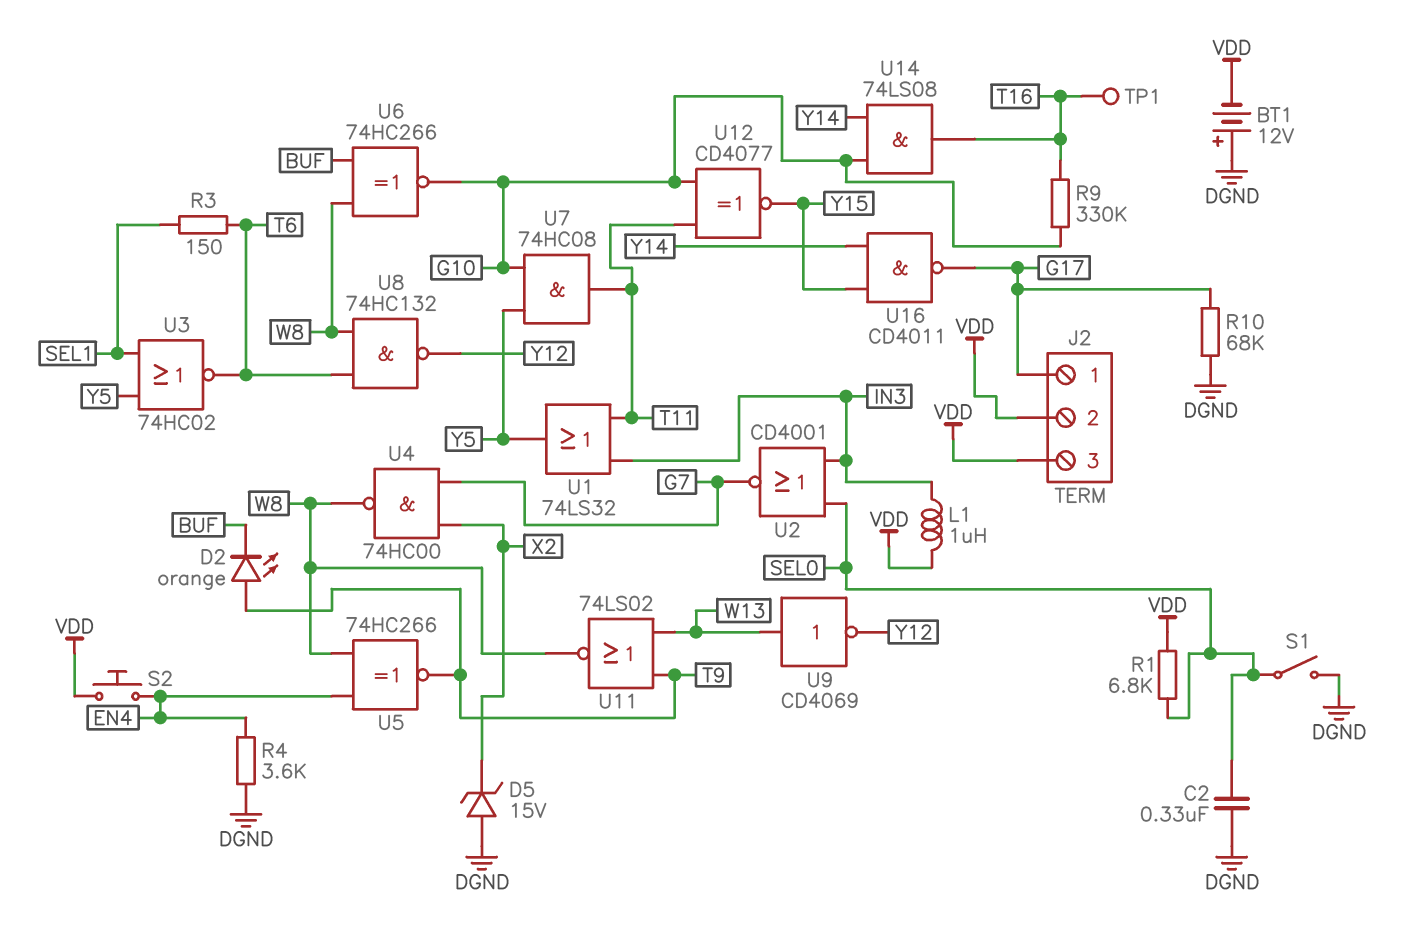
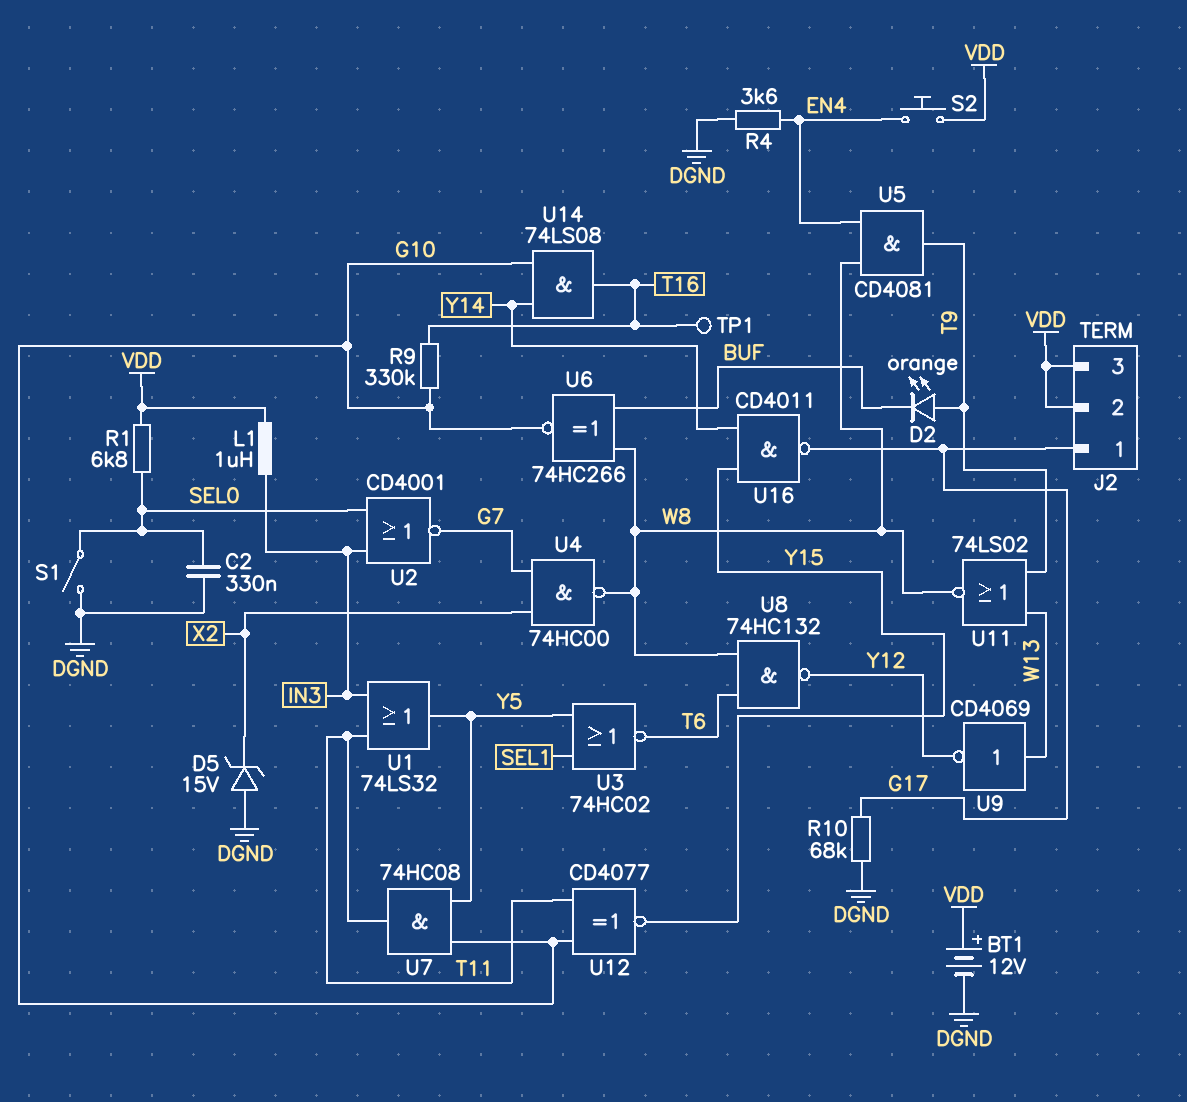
BT1: 12V (plus DGND, minus VDD) -> 12V (plus VDD, minus DGND)
R3: 150 (SEL1, T6) -> none
U5: XNOR 74HC266 (in EN4, in W8, out T9) -> AND CD4081 (in EN4, in W8, out T9)

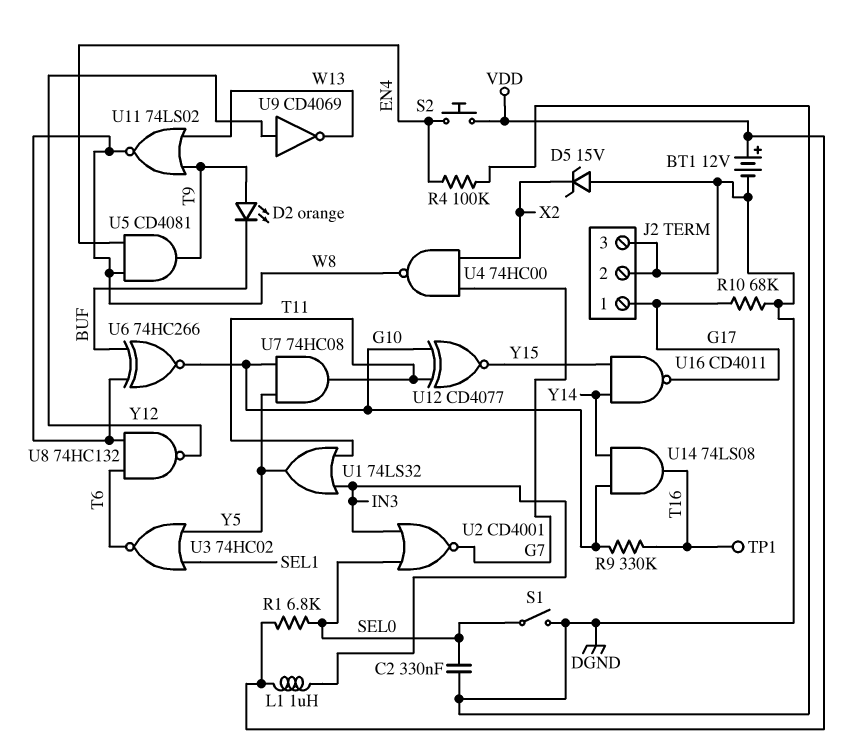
J2 pin 2: VDD -> DGND
J2 pin 3: VDD -> DGND
R4: 3.6k (DGND, EN4) -> 100k (DGND, EN4)
U9: NOT CD4069 (in W13, out Y12) -> NOT CD4069 (in Y12, out W13)

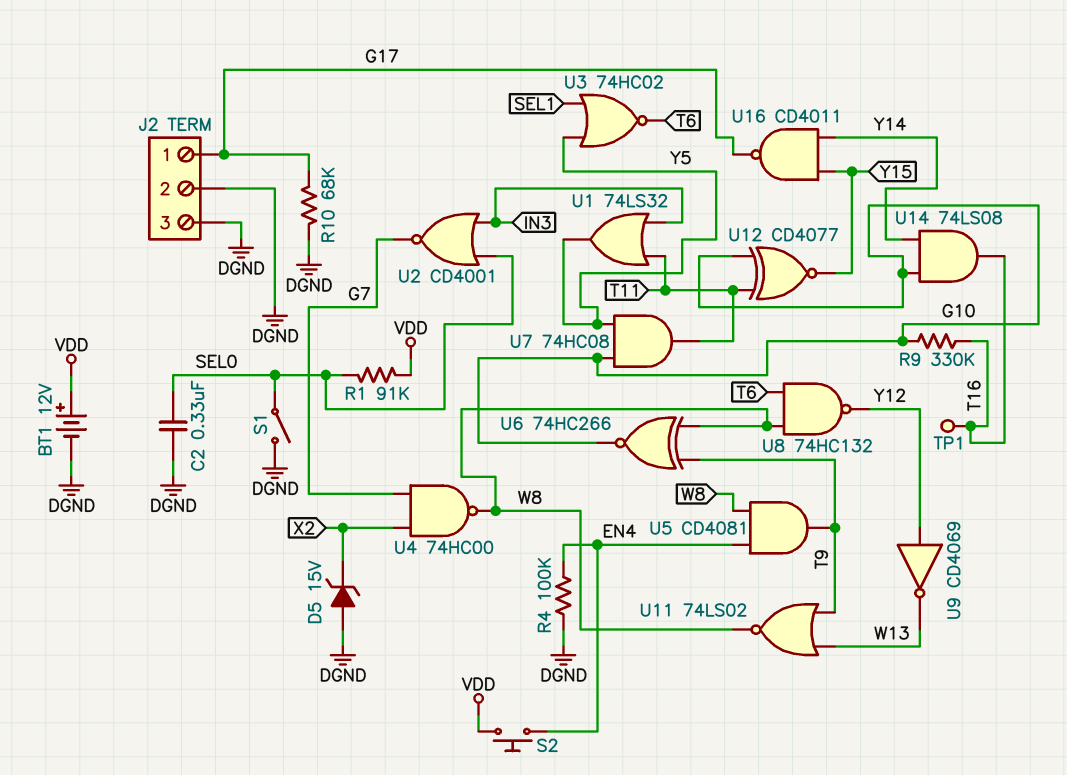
D2: LED orange (A T9, K BUF) -> none
L1: 1uH (IN3, VDD) -> none
R1: 6.8k (SEL0, VDD) -> 91k (SEL0, VDD)
U6: XNOR 74HC266 (in BUF, in W8, out G10) -> XNOR 74HC266 (in T9, in W8, out G10)

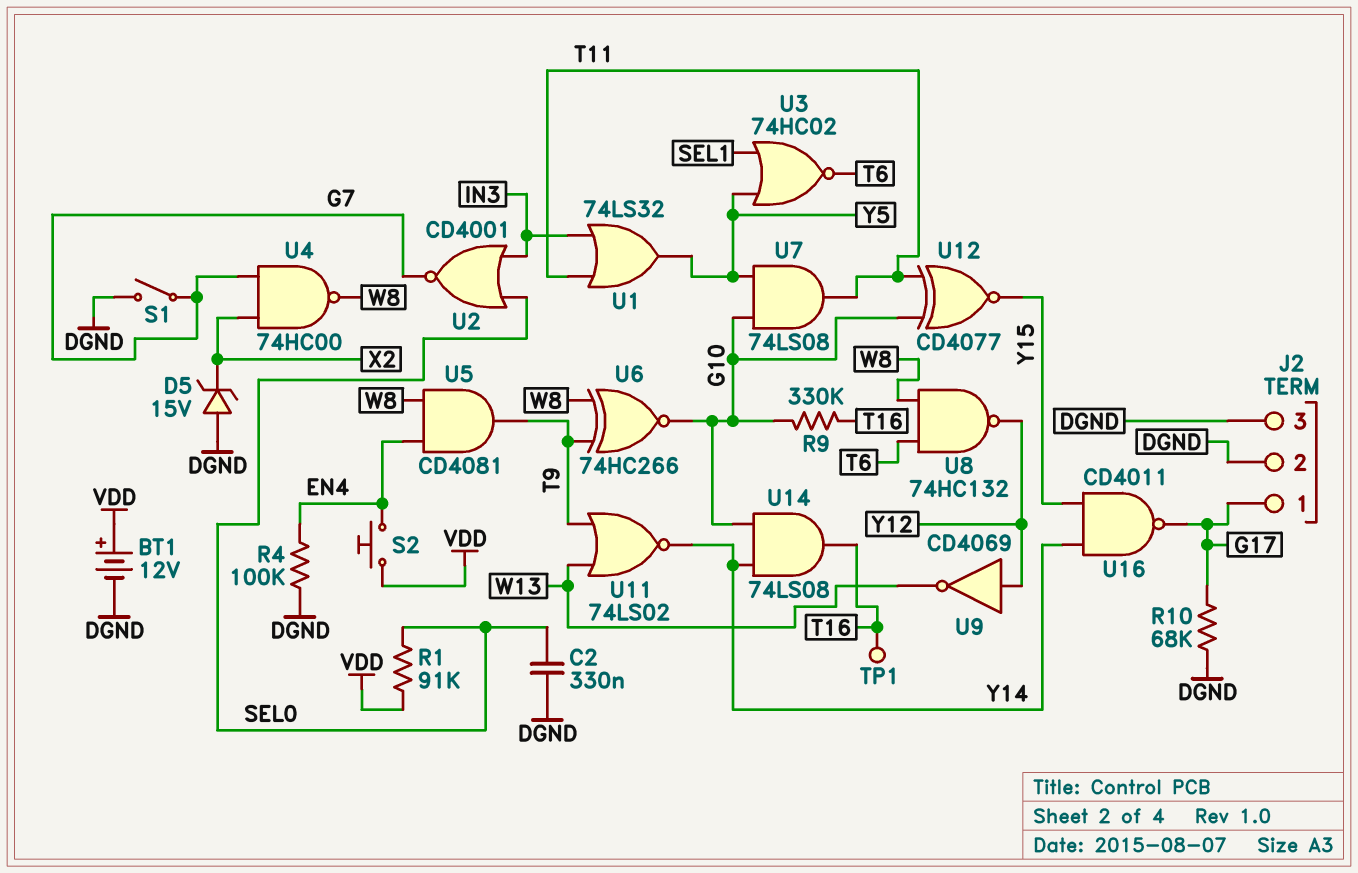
S1: switch (DGND, SEL0) -> switch (DGND, G7)
U7: AND 74HC08 (in G10, in Y5, out T11) -> AND 74LS08 (in G10, in Y5, out T11)
U11: NOR 74LS02 (in T9, in W13, out W8) -> NOR 74LS02 (in T9, in W13, out Y14)

